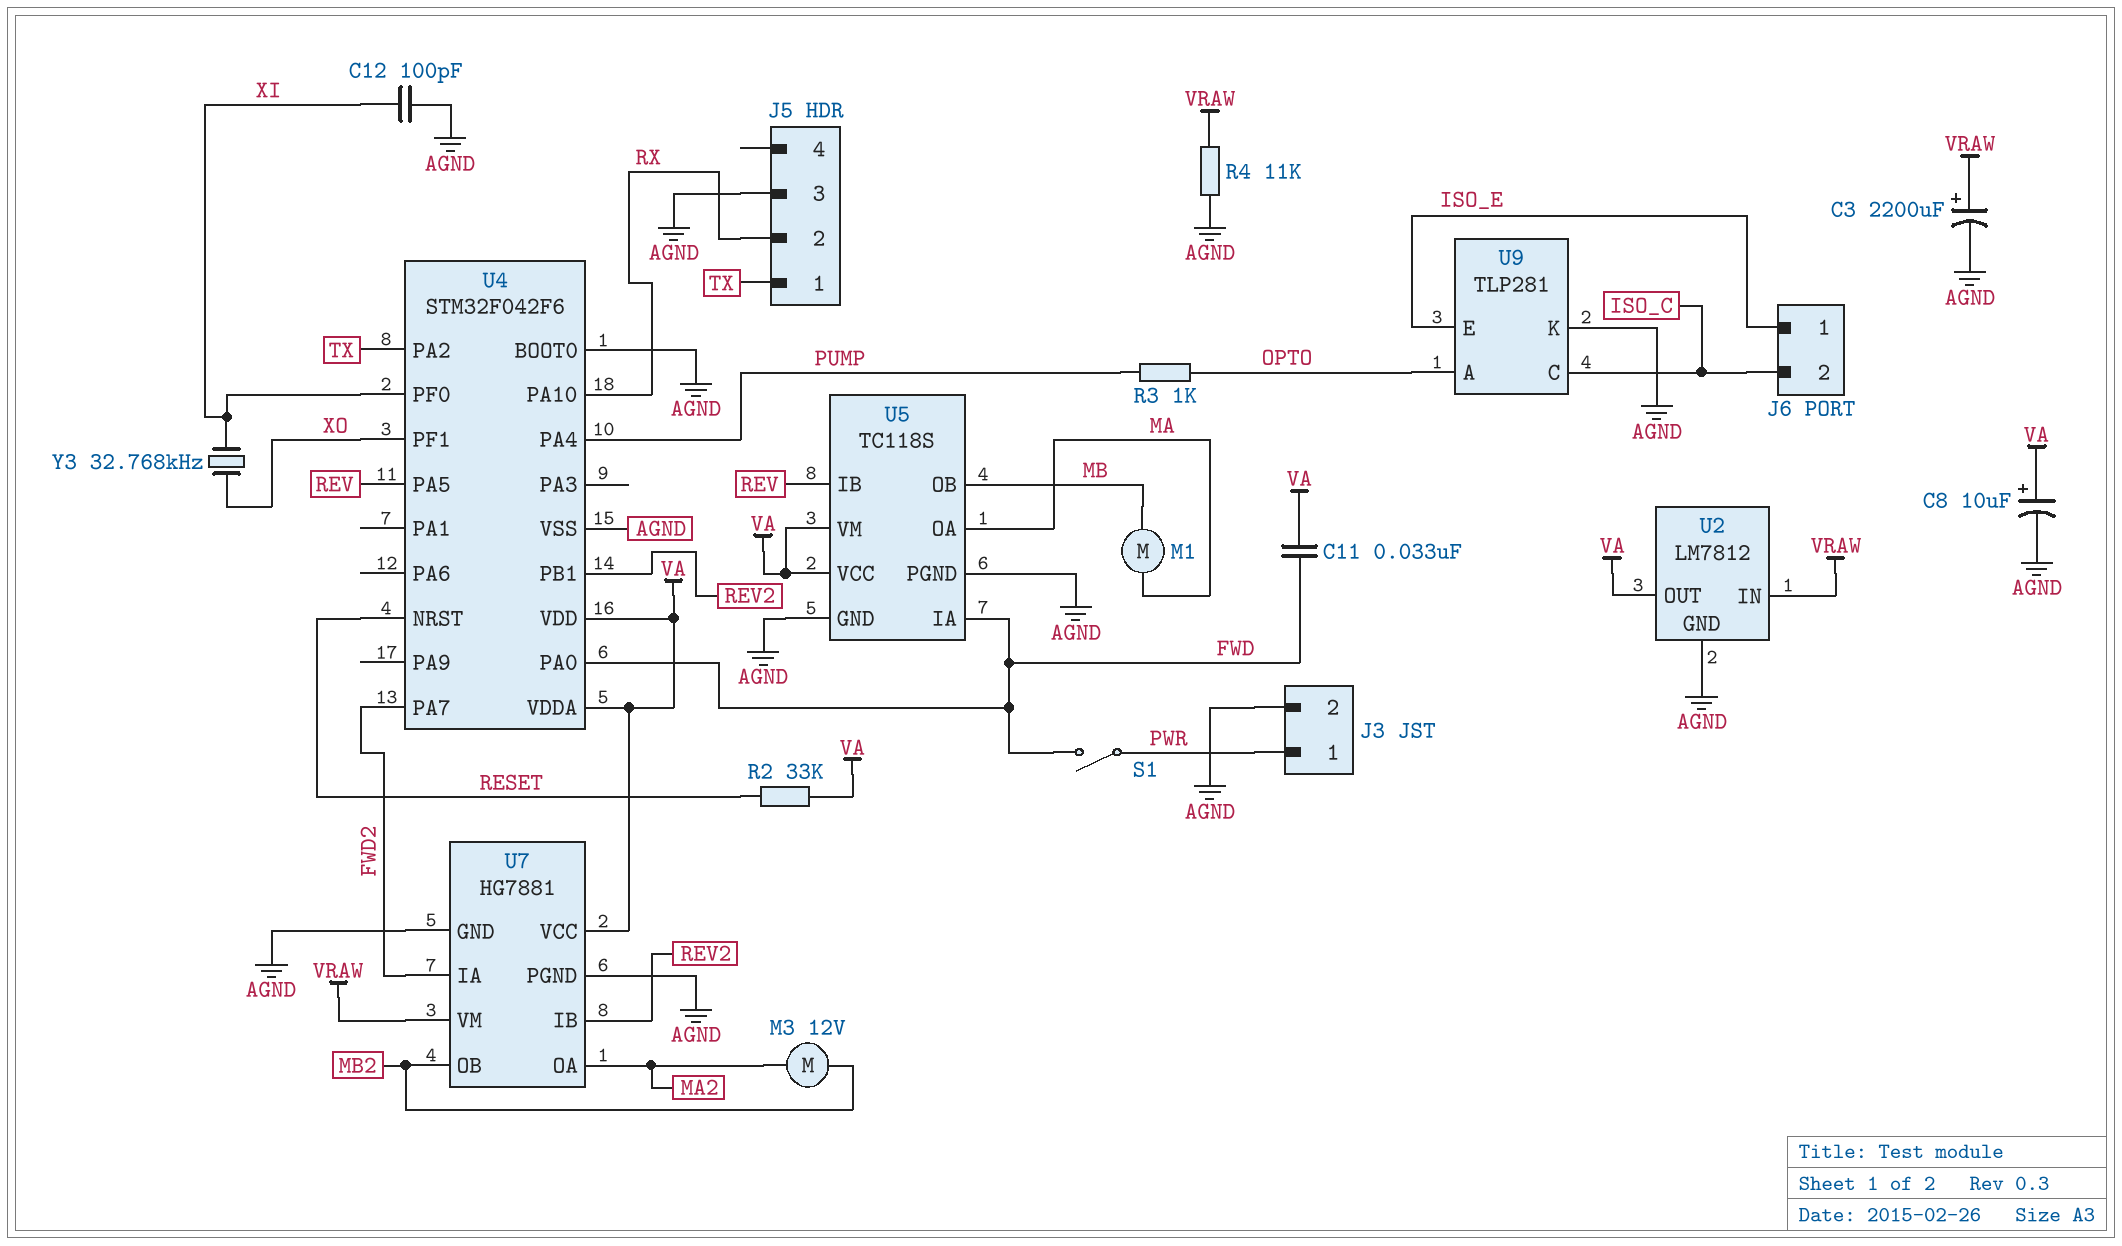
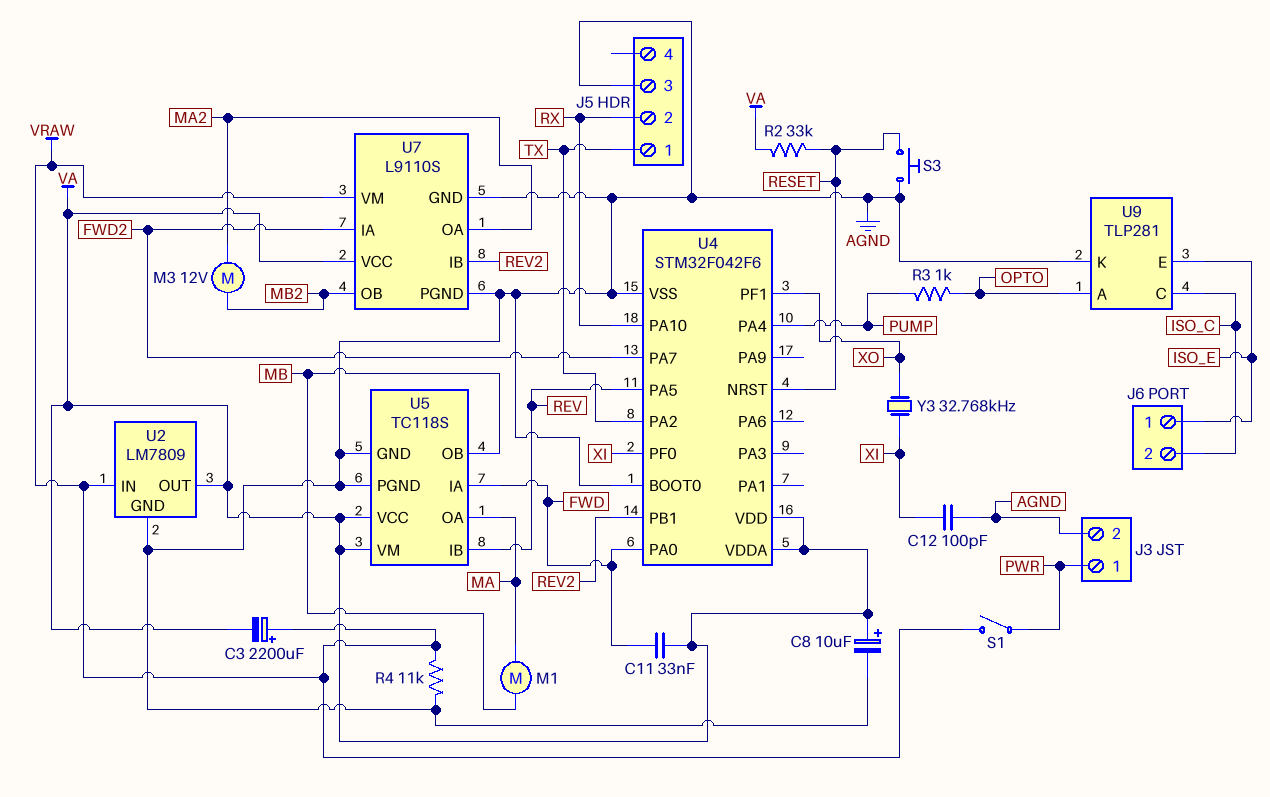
C3: 2200uF (plus VRAW, minus AGND) -> 2200uF (plus VRAW, minus VA)
S1: switch (FWD, PWR) -> switch (PWR, VRAW)
S3: none -> button (AGND, RESET)
U2: LM7812 -> LM7809
U7: HG7881 -> L9110S

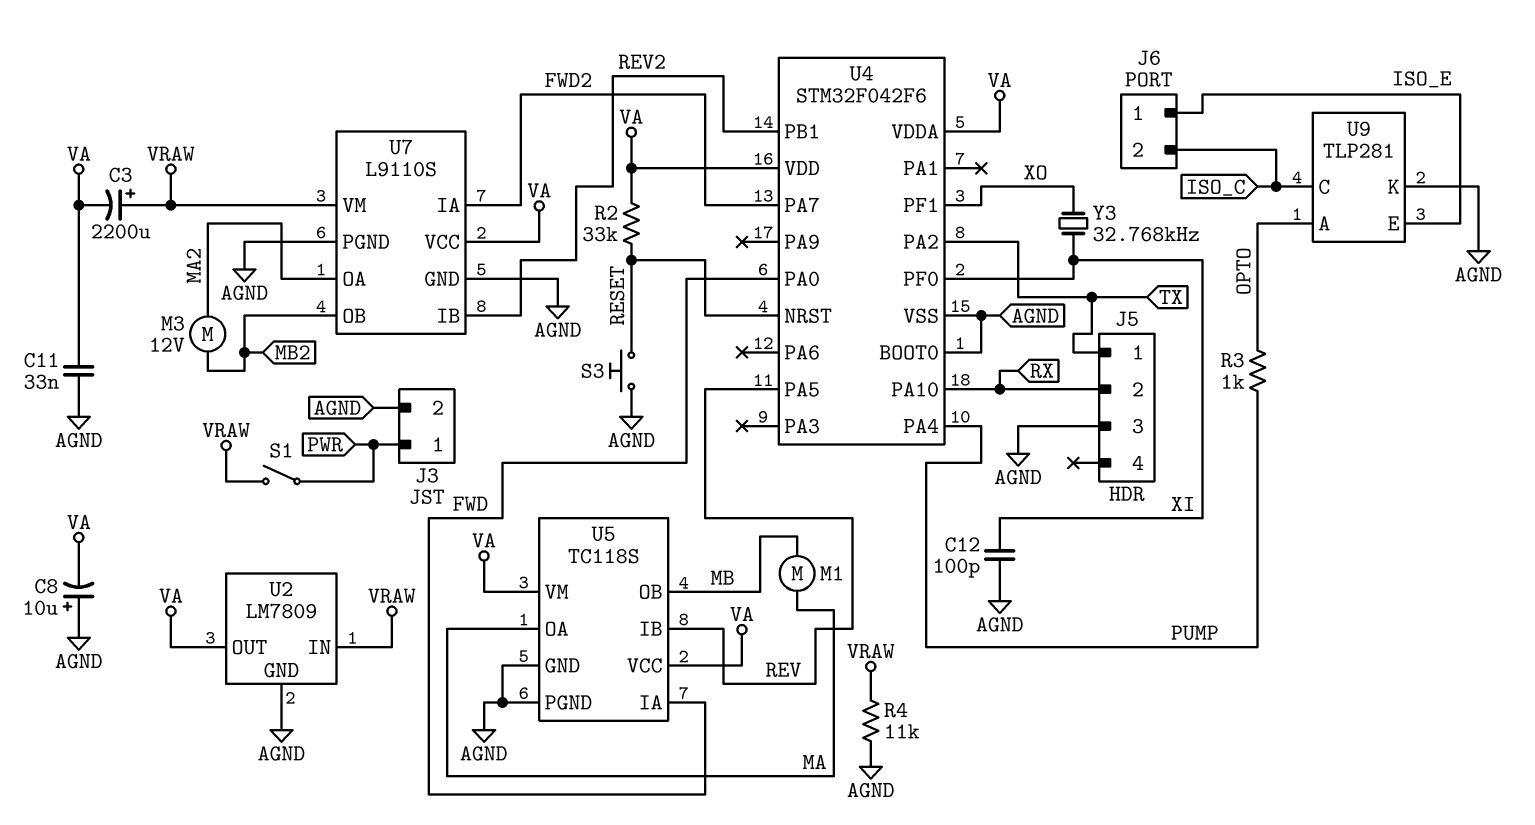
C8: 10uF (plus VA, minus AGND) -> 10uF (plus AGND, minus VA)
C11: 33nF (FWD, VA) -> 33nF (AGND, VA)

